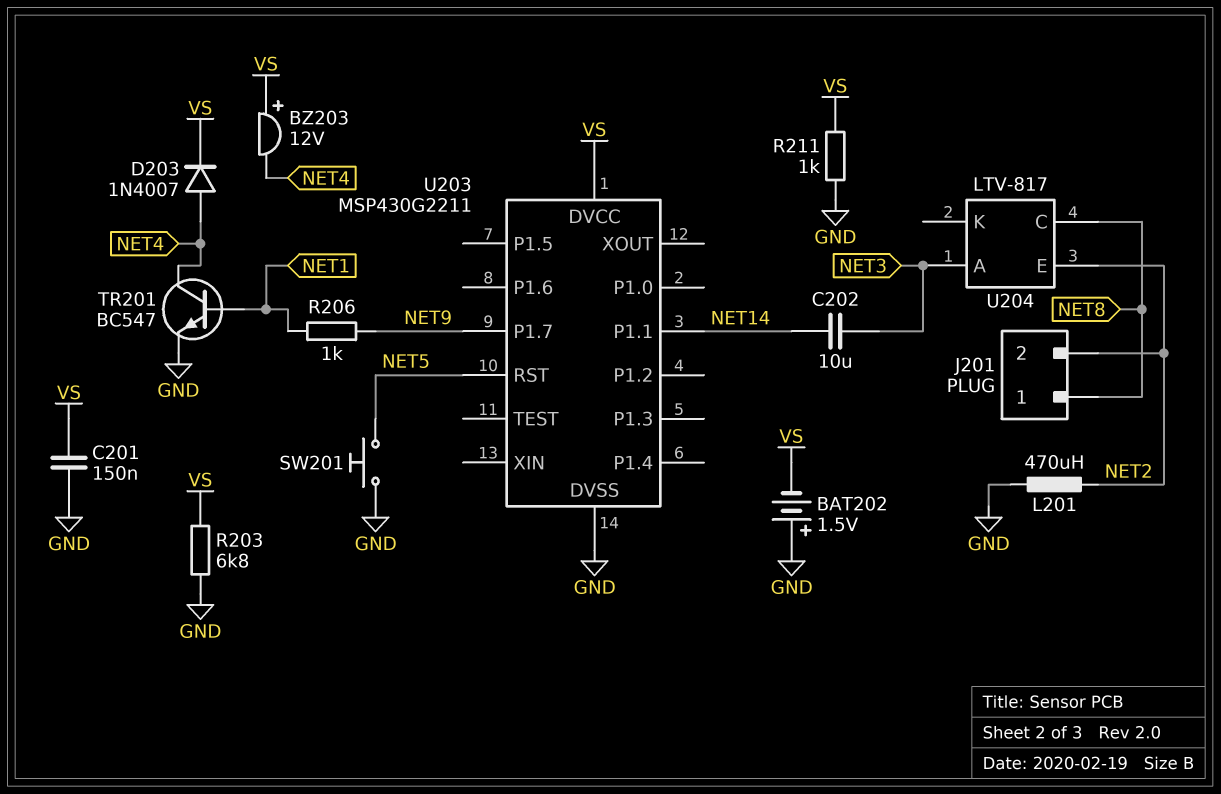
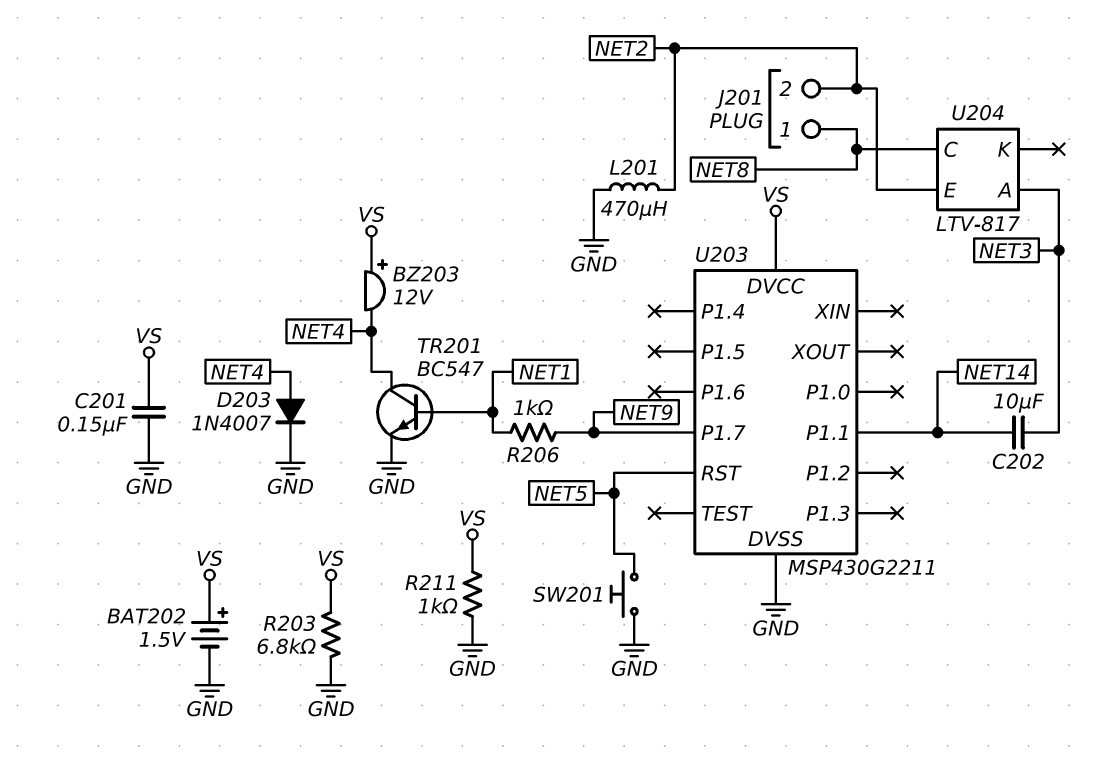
BAT202: 1.5V (plus GND, minus VS) -> 1.5V (plus VS, minus GND)
D203: diode 1N4007 (A NET4, K VS) -> diode 1N4007 (A NET4, K GND)

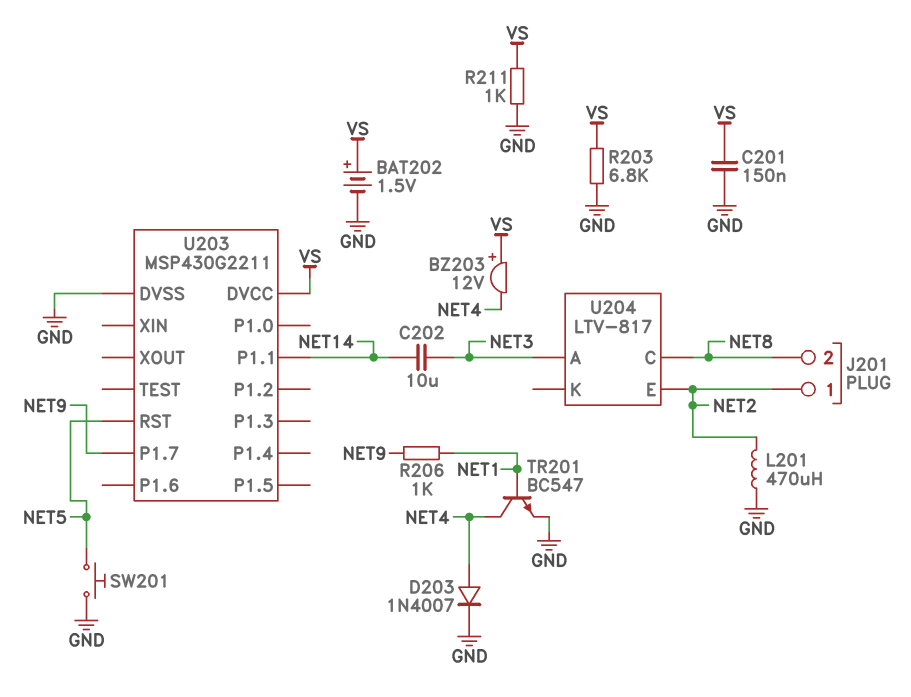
J201 pin 1: NET8 -> NET2
J201 pin 2: NET2 -> NET8

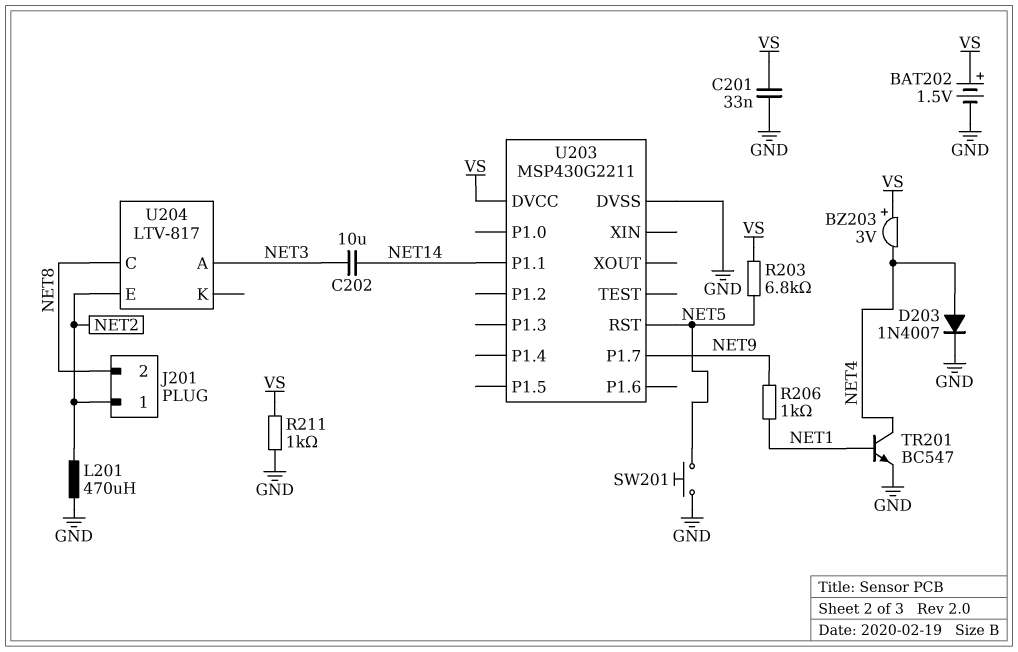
BZ203: buzzer 12V (plus VS, minus NET4) -> buzzer 3V (plus VS, minus NET4)
C201: 150nF (GND, VS) -> 33nF (GND, VS)
R203: 6.8k (GND, VS) -> 6.8k (NET5, VS)

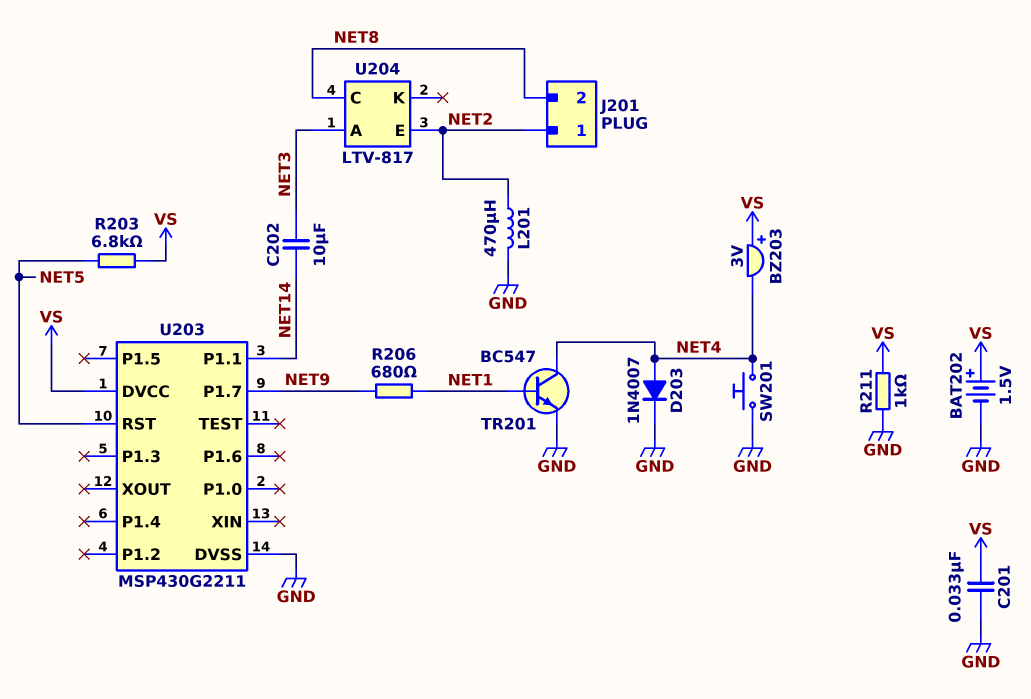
R206: 1k (NET1, NET9) -> 680 (NET1, NET9)
SW201: button (GND, NET5) -> button (GND, NET4)

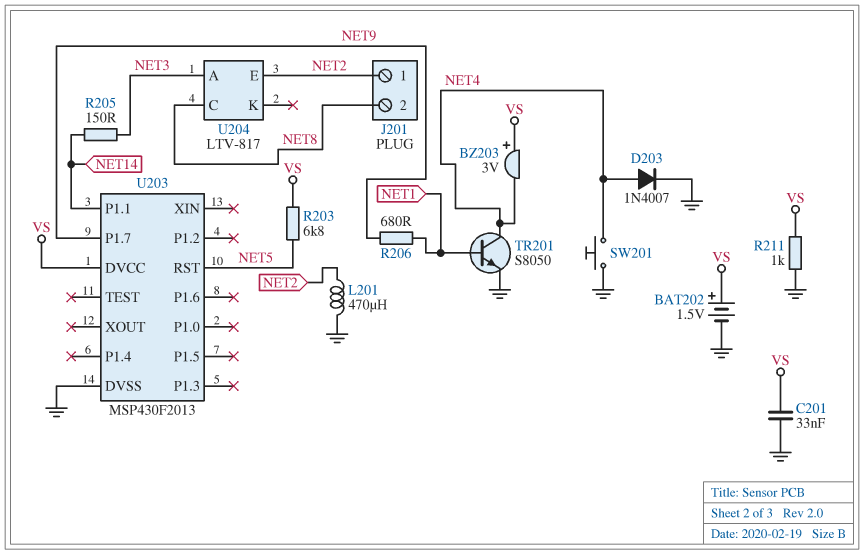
C202: 10uF (NET3, NET14) -> none
R205: none -> 150 (NET3, NET14)
TR201: NPN BC547 (B NET1, C NET4, E GND) -> NPN S8050 (B NET1, C NET4, E GND)
U203: MSP430G2211 -> MSP430F2013

